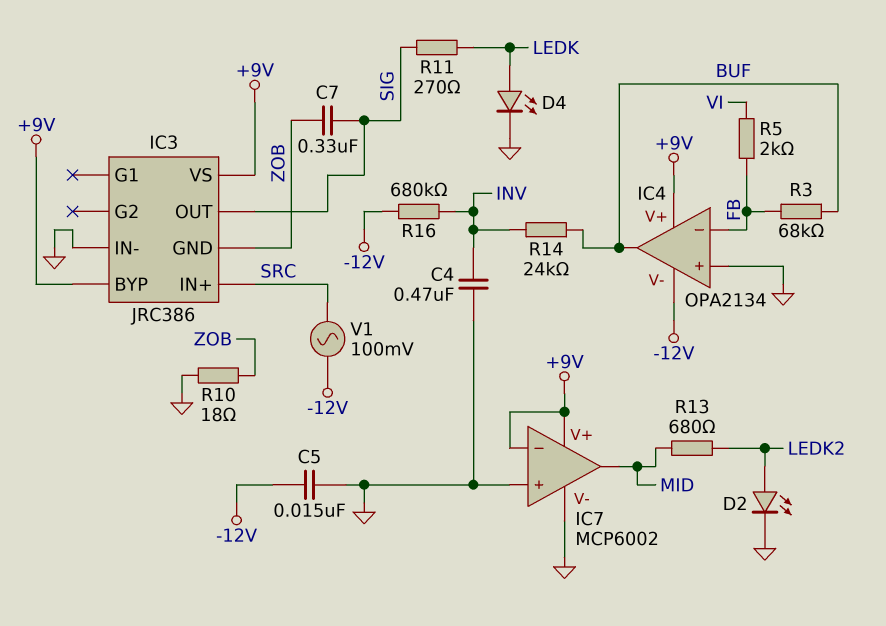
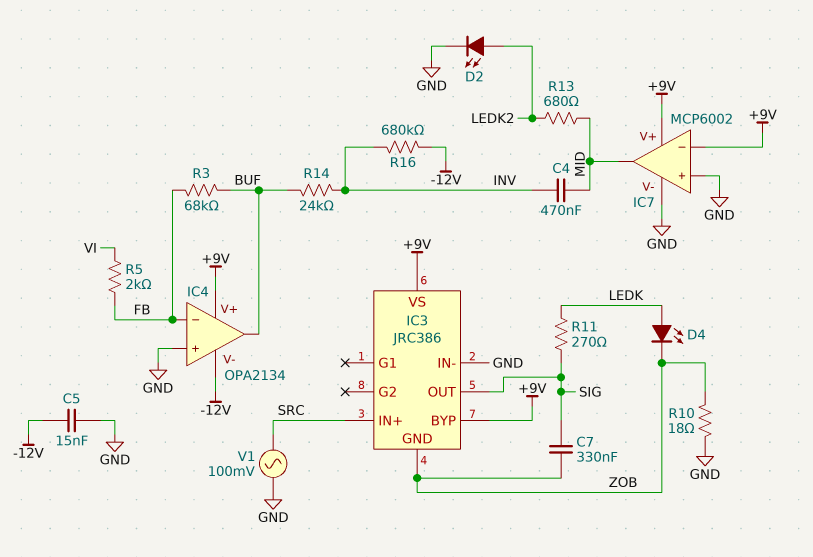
C4: 470nF (GND, INV) -> 470nF (INV, MID)
D4: LED (A LEDK, K GND) -> LED (A LEDK, K ZOB)
V1: AC 100mV (-12V, SRC) -> AC 100mV (GND, SRC)

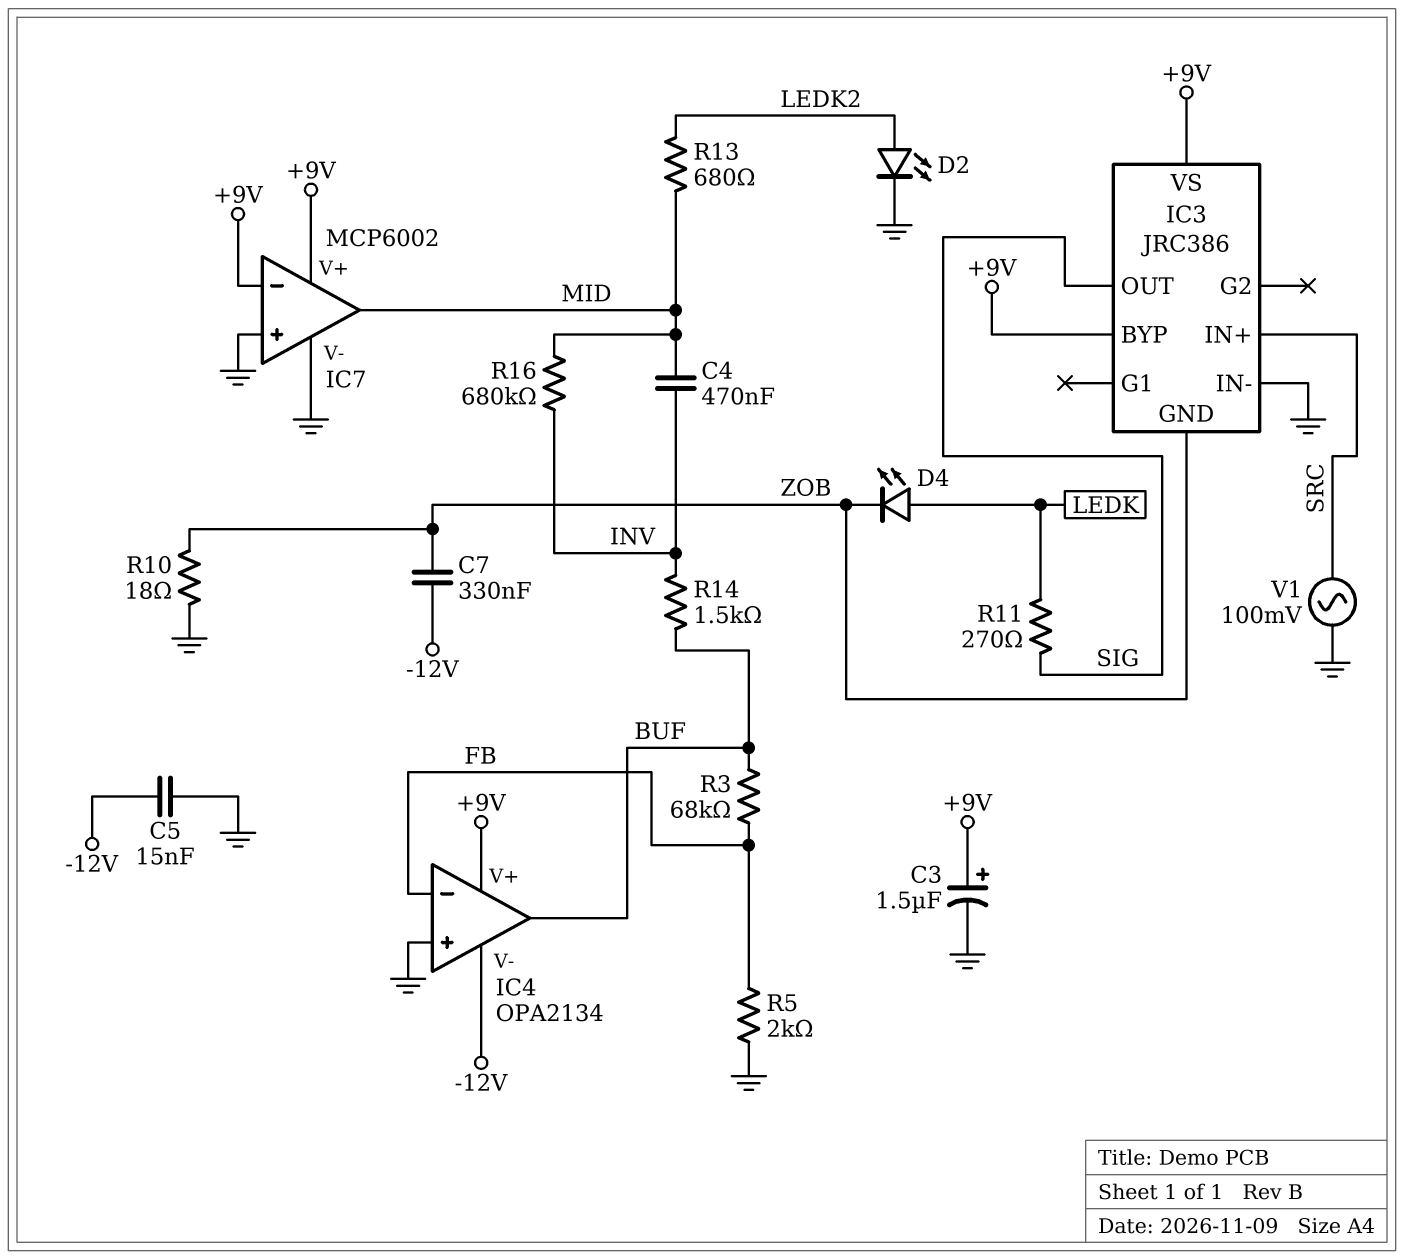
C3: none -> 1.5uF (plus +9V, minus GND)
C7: 330nF (SIG, ZOB) -> 330nF (-12V, ZOB)
R5: 2k (FB, VI) -> 2k (FB, GND)
R14: 24k (BUF, INV) -> 1.5k (BUF, INV)
R16: 680k (-12V, INV) -> 680k (INV, MID)

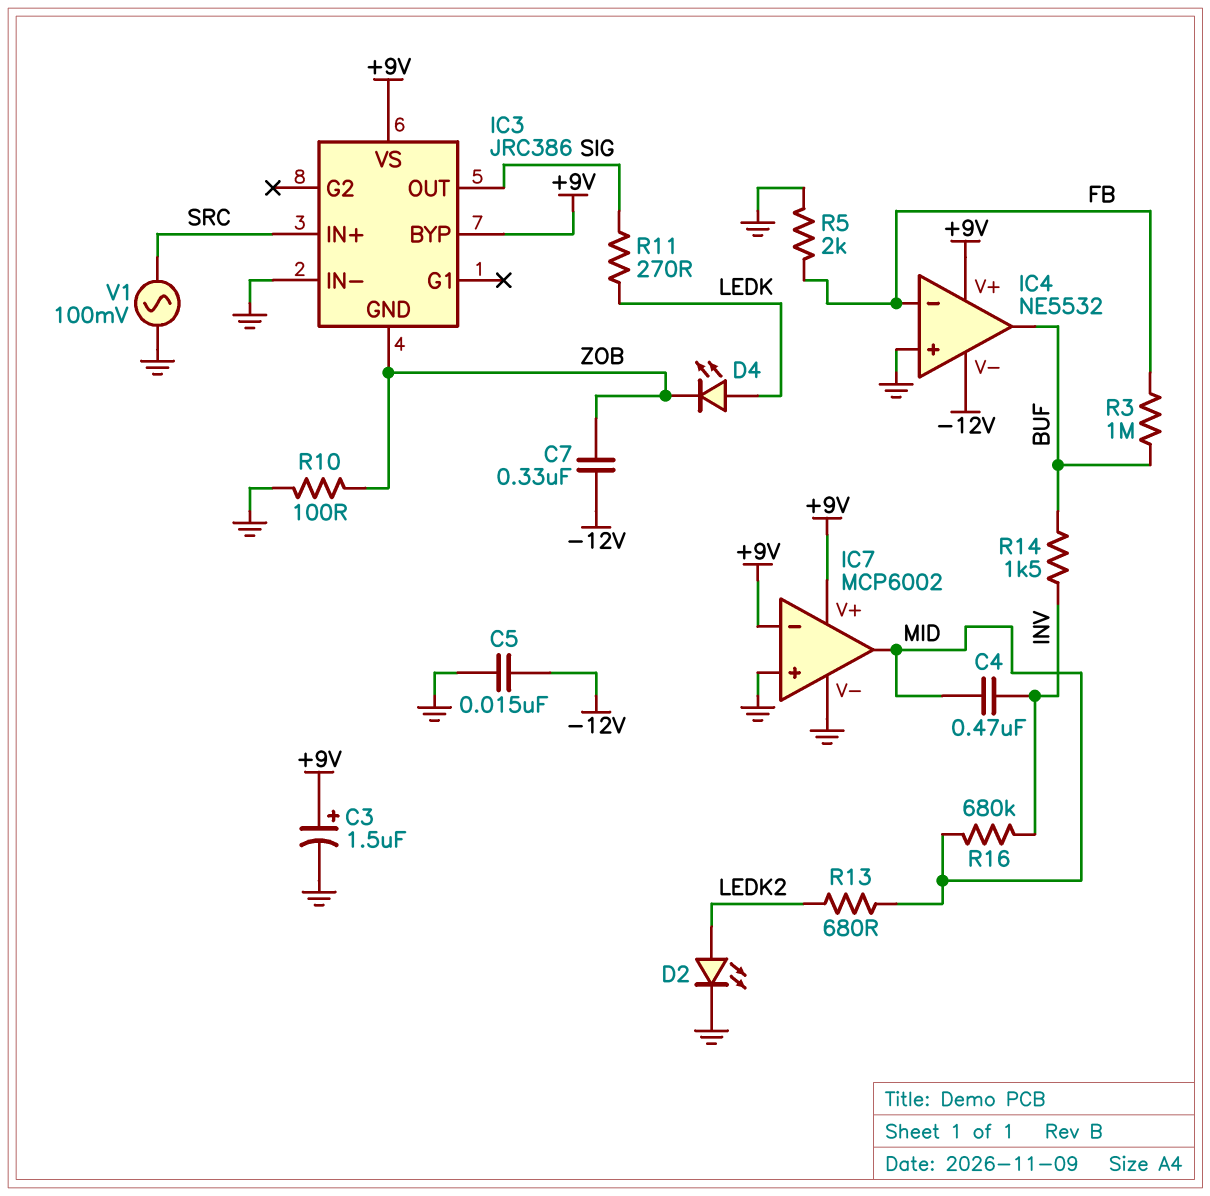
IC4: OPA2134 -> NE5532
R3: 68k (BUF, FB) -> 1M (BUF, FB)
R10: 18 (GND, ZOB) -> 100 (GND, ZOB)

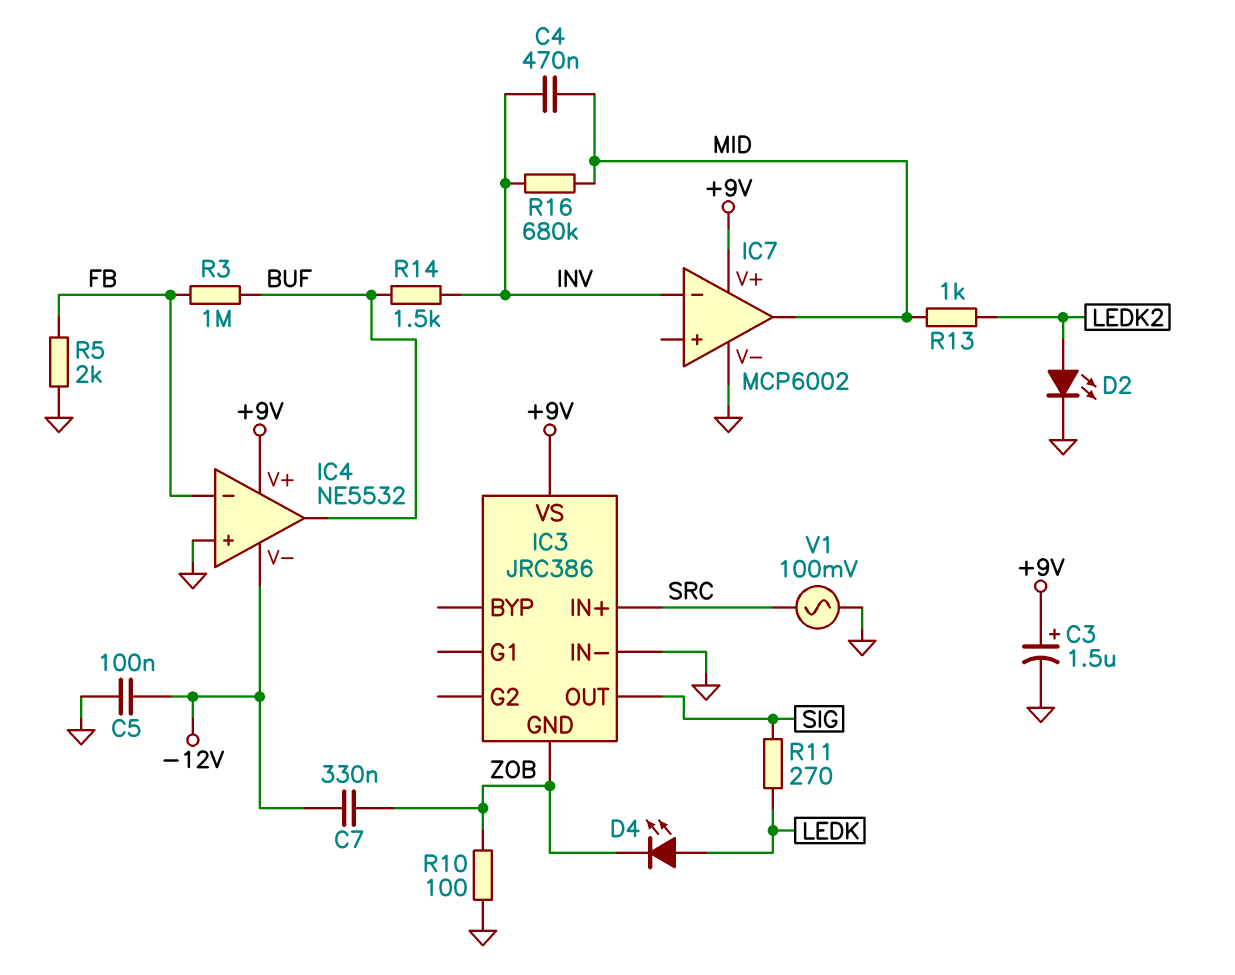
C5: 15nF (-12V, GND) -> 100nF (-12V, GND)
IC3 pin BYP: +9V -> none
IC7 pin in+: GND -> none
IC7 pin in-: +9V -> INV
R13: 680 (LEDK2, MID) -> 1k (LEDK2, MID)

